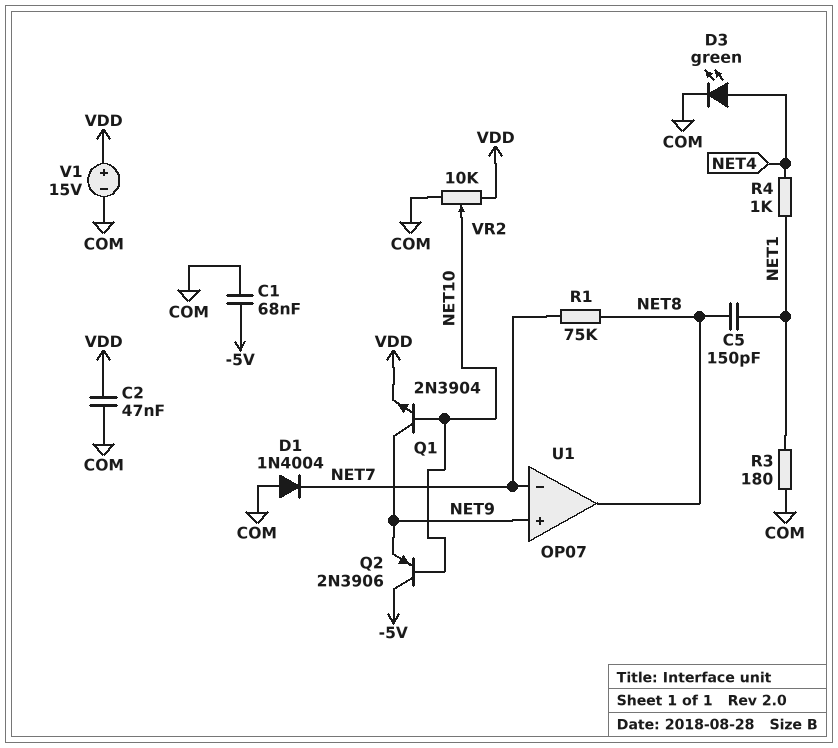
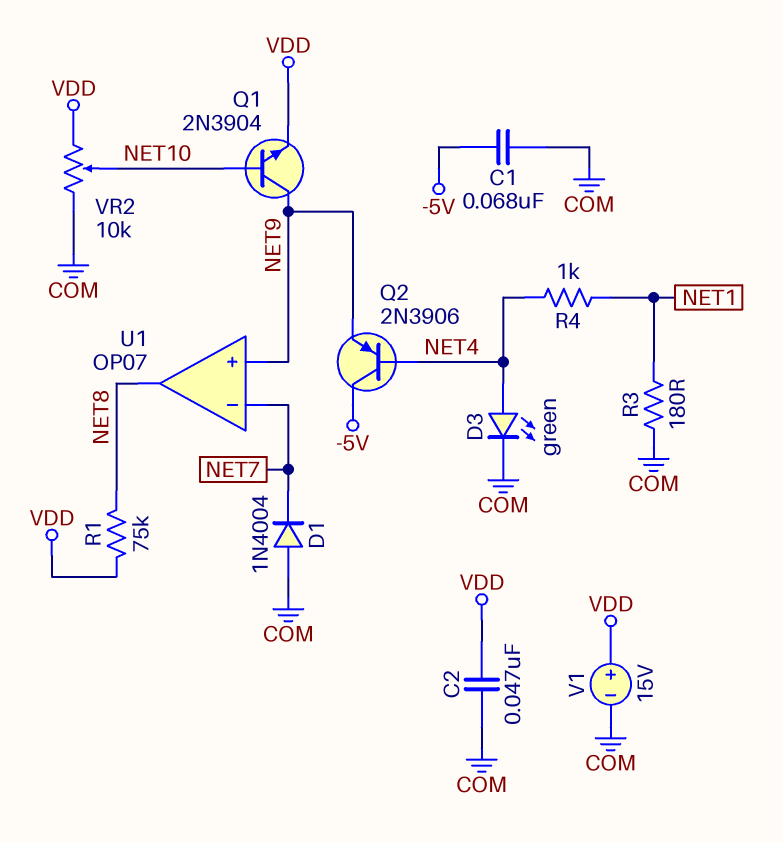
C5: 150pF (NET1, NET8) -> none
Q2: PNP 2N3906 (B NET10, C -5V, E NET9) -> PNP 2N3906 (B NET4, C -5V, E NET9)
R1: 75k (NET7, NET8) -> 75k (NET8, VDD)

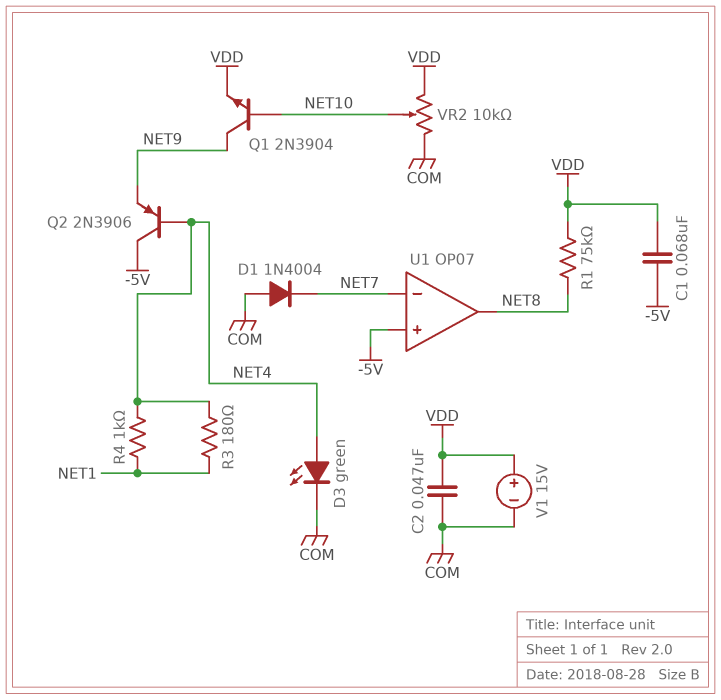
C1: 68nF (-5V, COM) -> 68nF (-5V, VDD)
R3: 180 (COM, NET1) -> 180 (NET1, NET4)
U1 pin in+: NET9 -> -5V

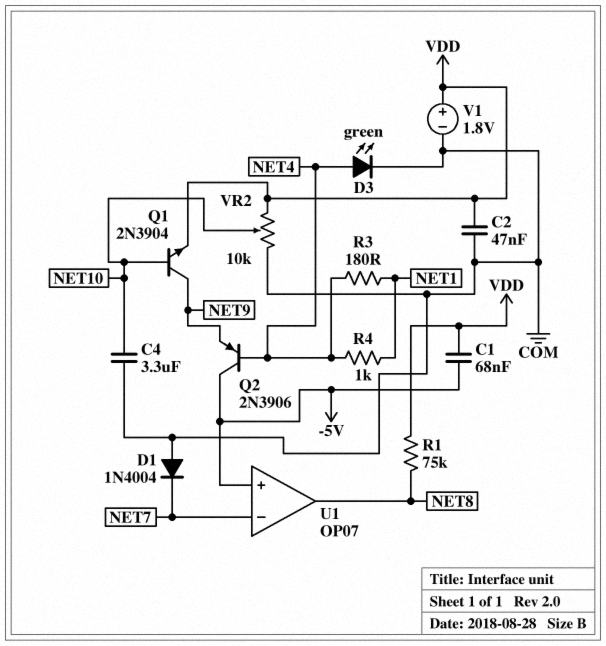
C4: none -> 3.3uF (COM, NET10)
V1: 15V (plus VDD, minus COM) -> 1.8V (plus VDD, minus COM)

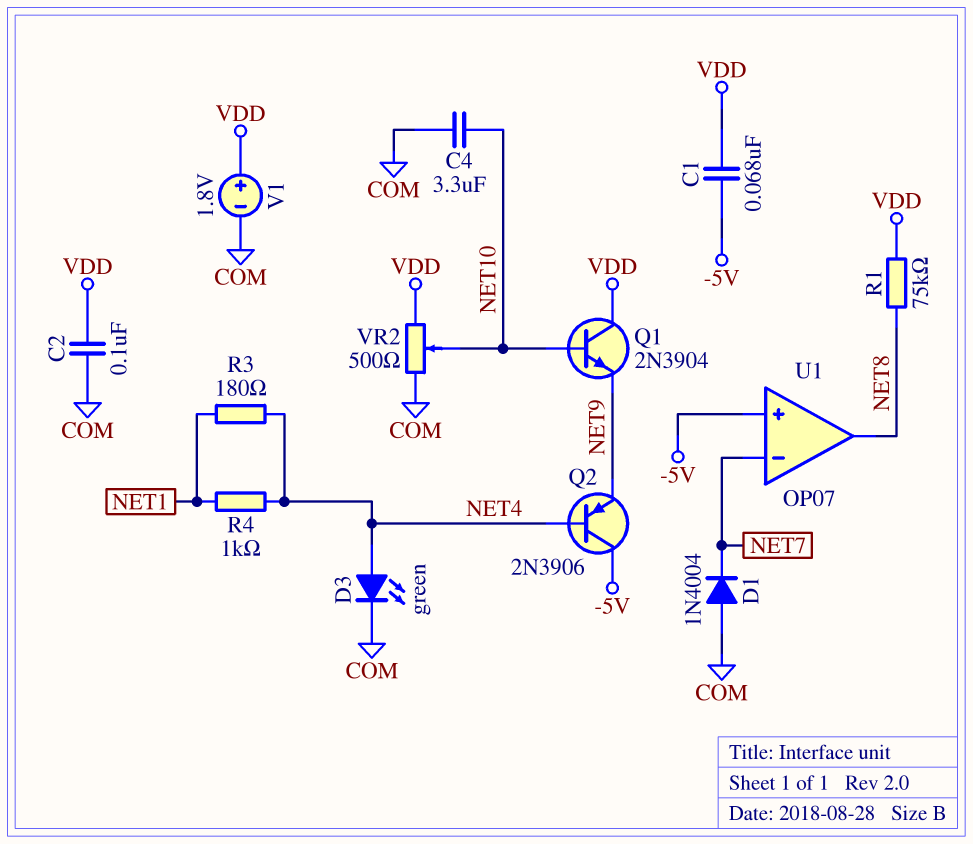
C2: 47nF (COM, VDD) -> 100nF (COM, VDD)
Q1: NPN 2N3904 (B NET10, C NET9, E VDD) -> NPN 2N3904 (B NET10, C VDD, E NET9)
VR2: 10k (COM, VDD, wiper NET10) -> 500 (COM, VDD, wiper NET10)

